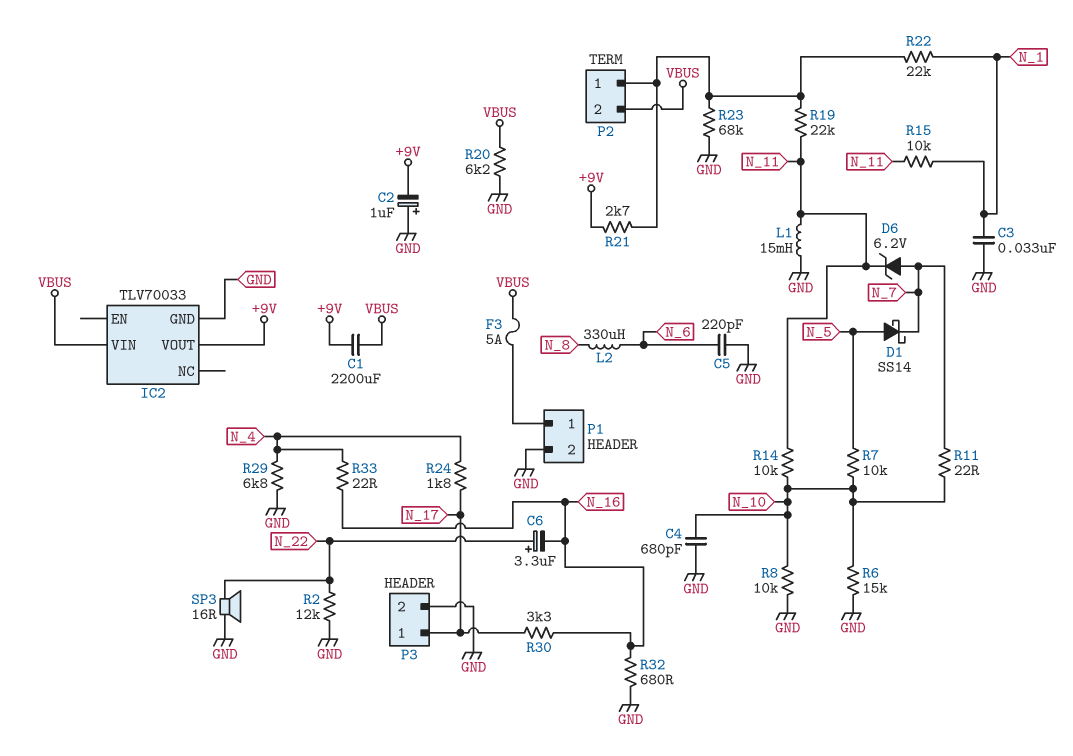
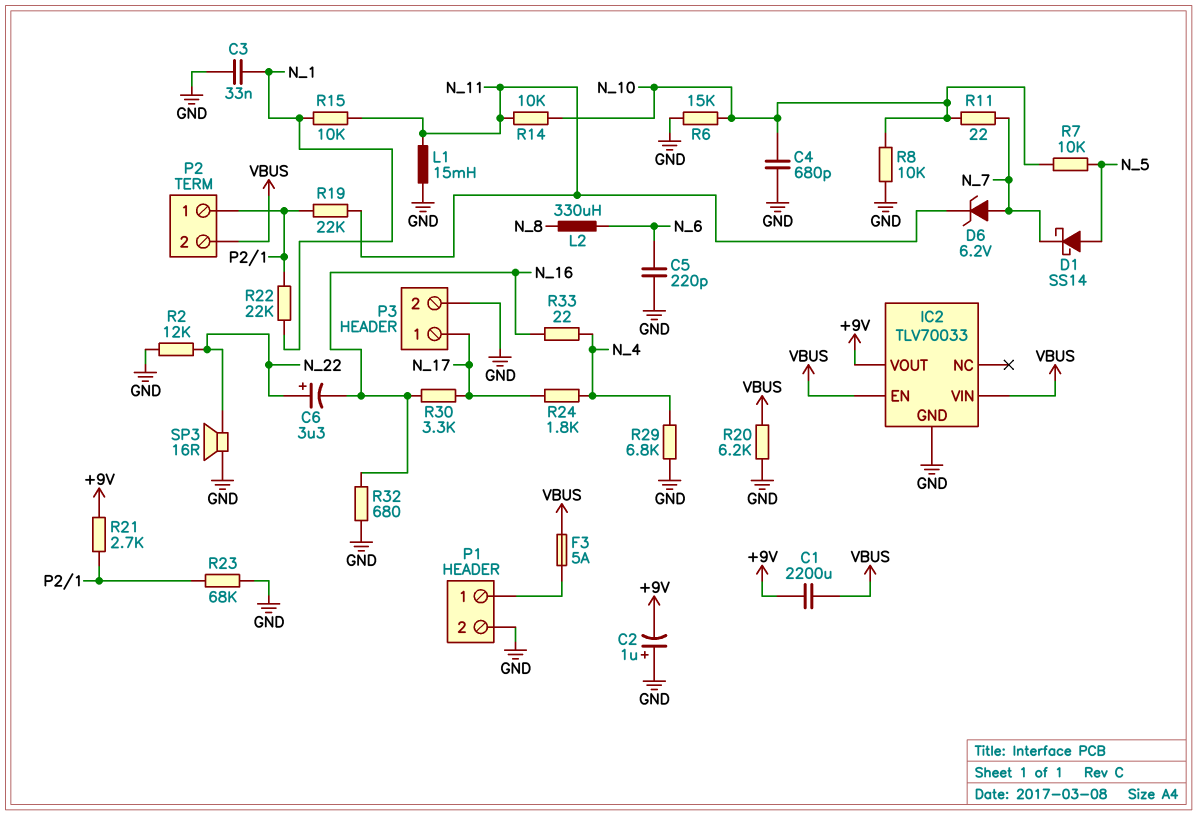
IC2 pin EN: none -> VBUS

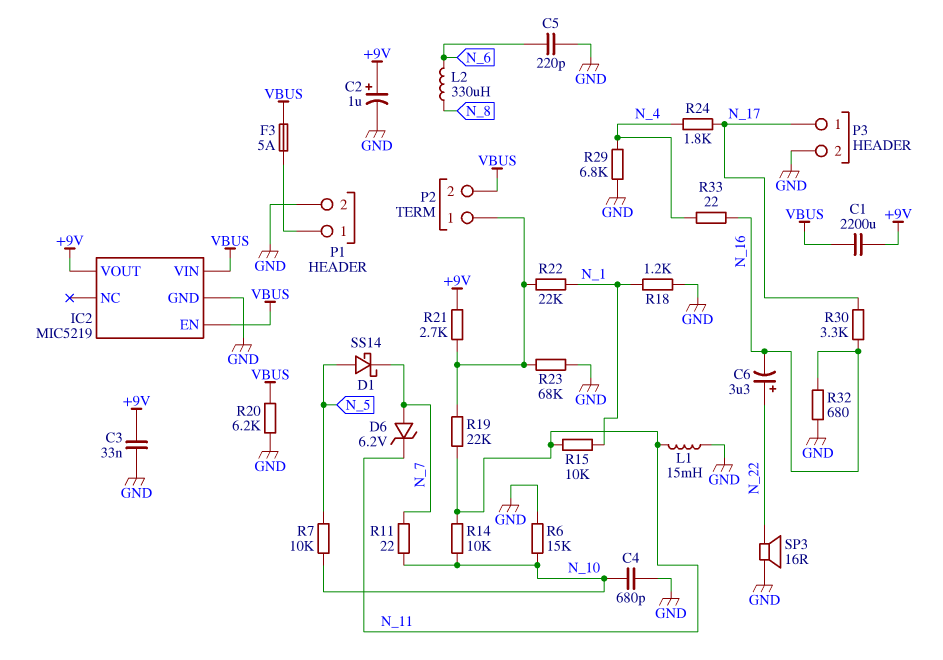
C2: 1uF (plus GND, minus +9V) -> 1uF (plus +9V, minus GND)
C3: 33nF (GND, N_1) -> 33nF (+9V, GND)
IC2: TLV70033 -> MIC5219
R2: 12k (GND, N_22) -> none
R8: 10k (GND, N_10) -> none
R18: none -> 1.2k (GND, N_1)

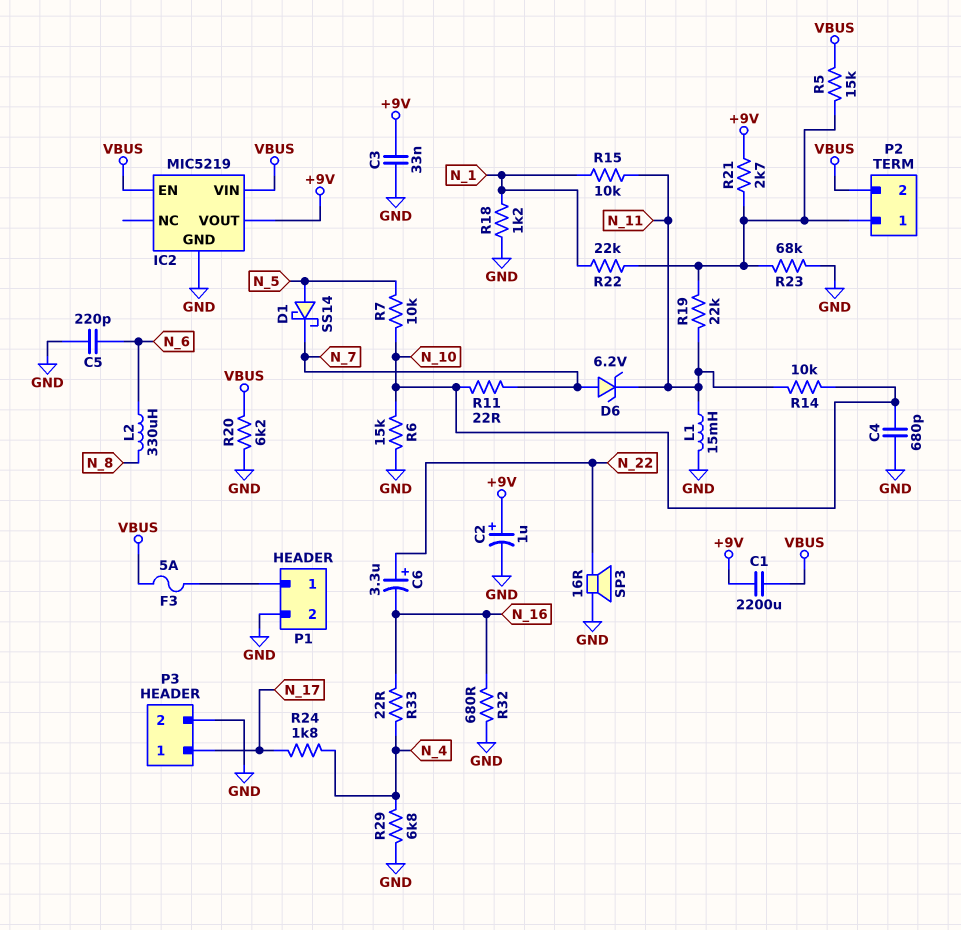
R5: none -> 15k (P2/1, VBUS)
R30: 3.3k (N_16, N_17) -> none

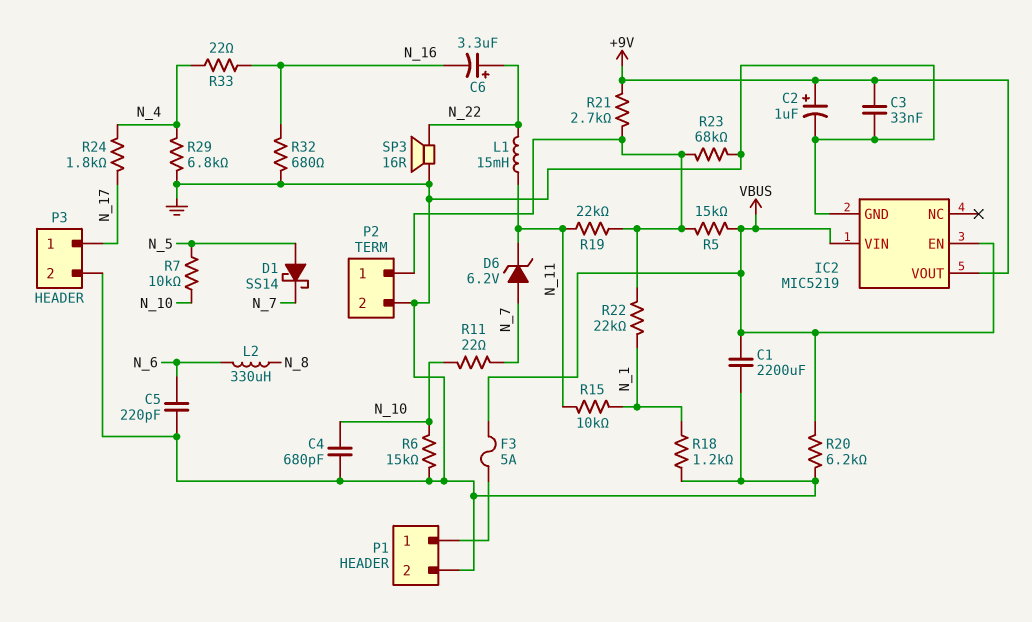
C1: 2200uF (+9V, VBUS) -> 2200uF (GND, VBUS)
L1: 15mH (GND, N_11) -> 15mH (N_11, N_22)
P2 pin 2: VBUS -> GND
R14: 10k (N_10, N_11) -> none

